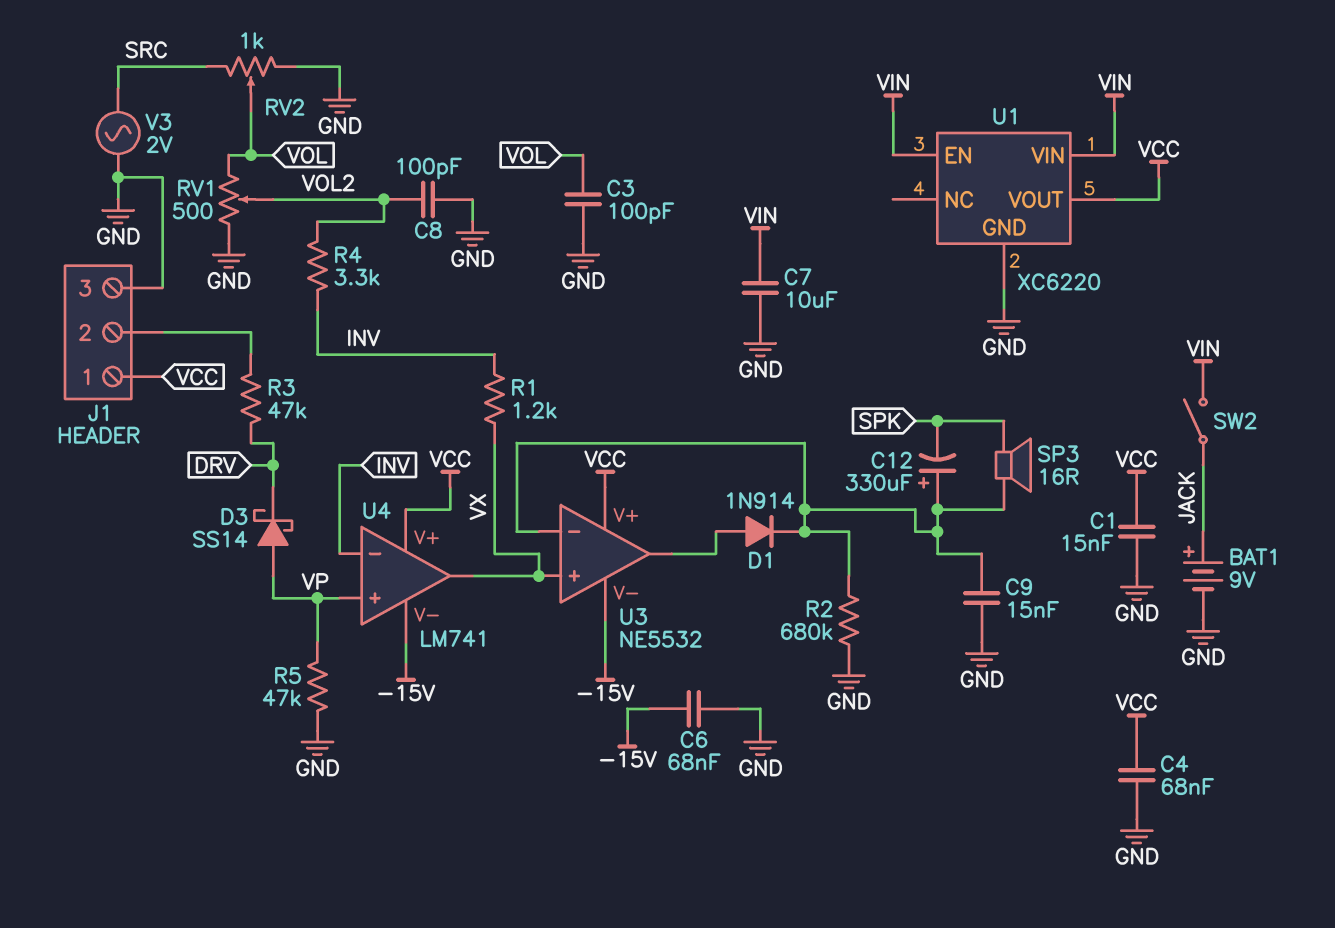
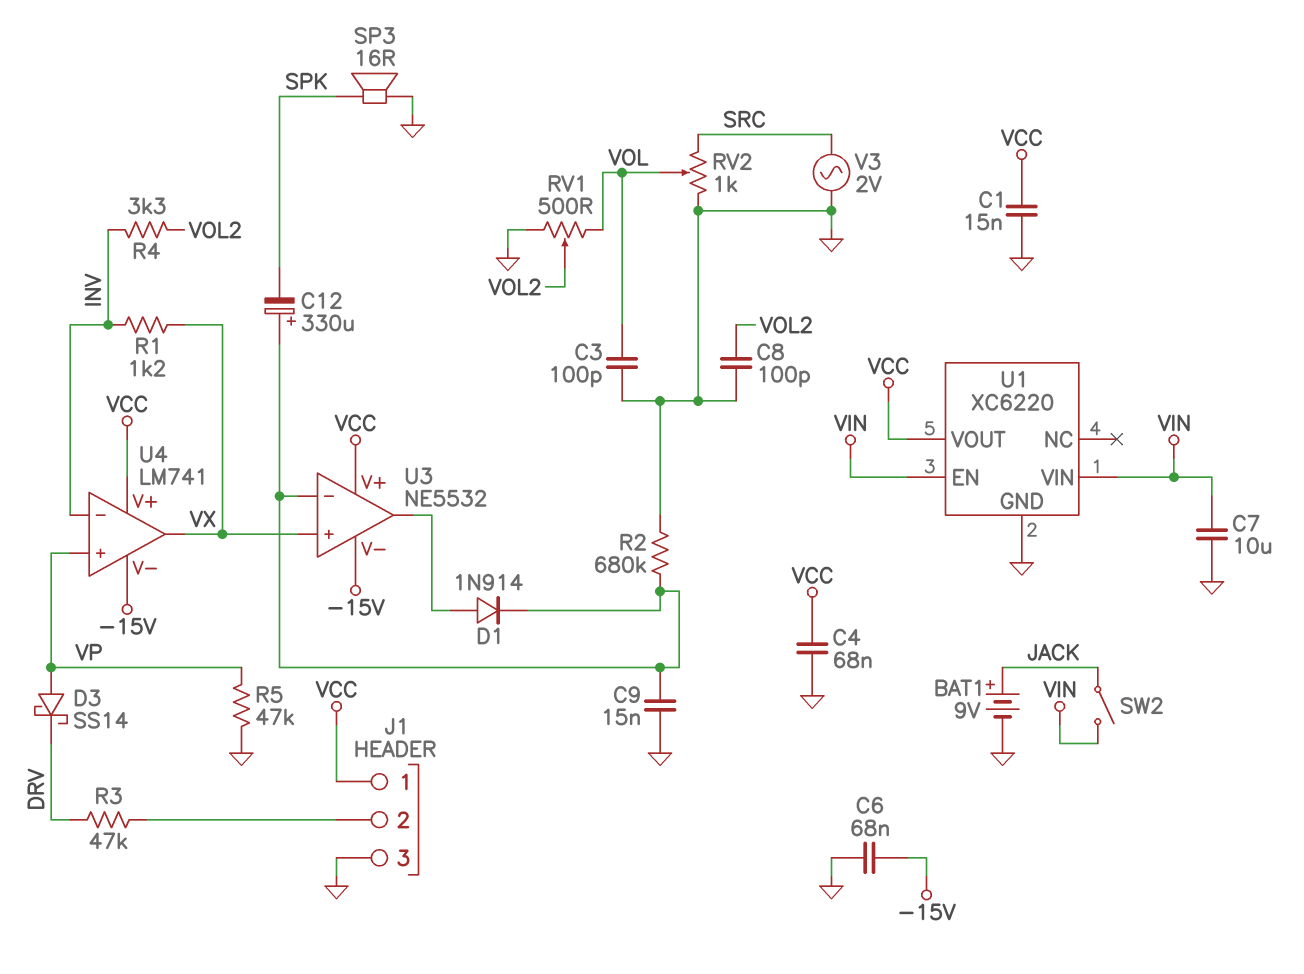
SP3: speaker 16R (SPK, U3/in-) -> speaker 16R (GND, SPK)

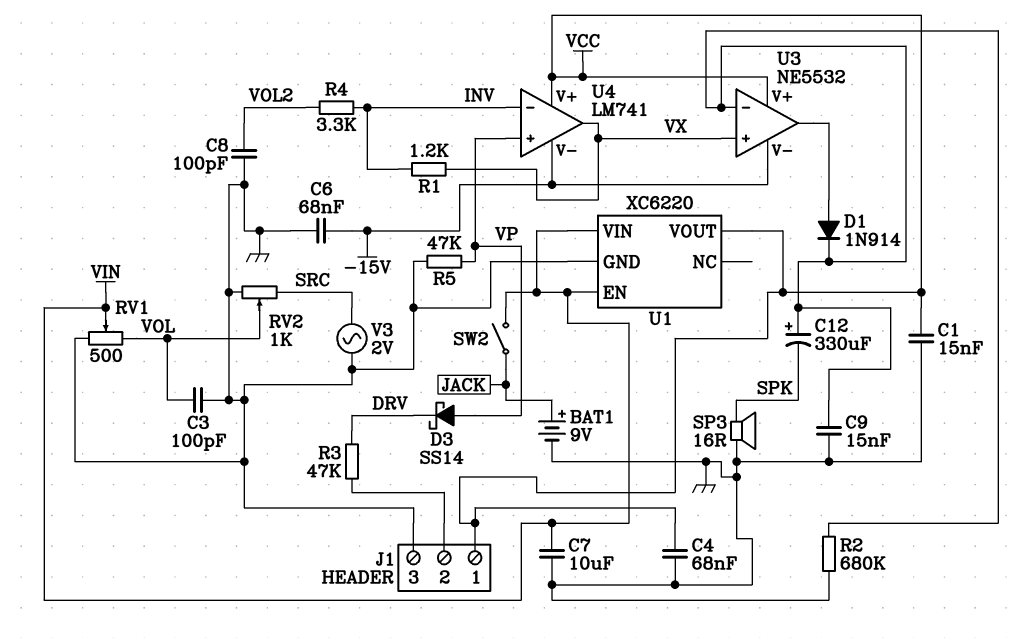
RV1: 500 (GND, VOL, wiper VOL2) -> 500 (GND, VOL, wiper VIN)

